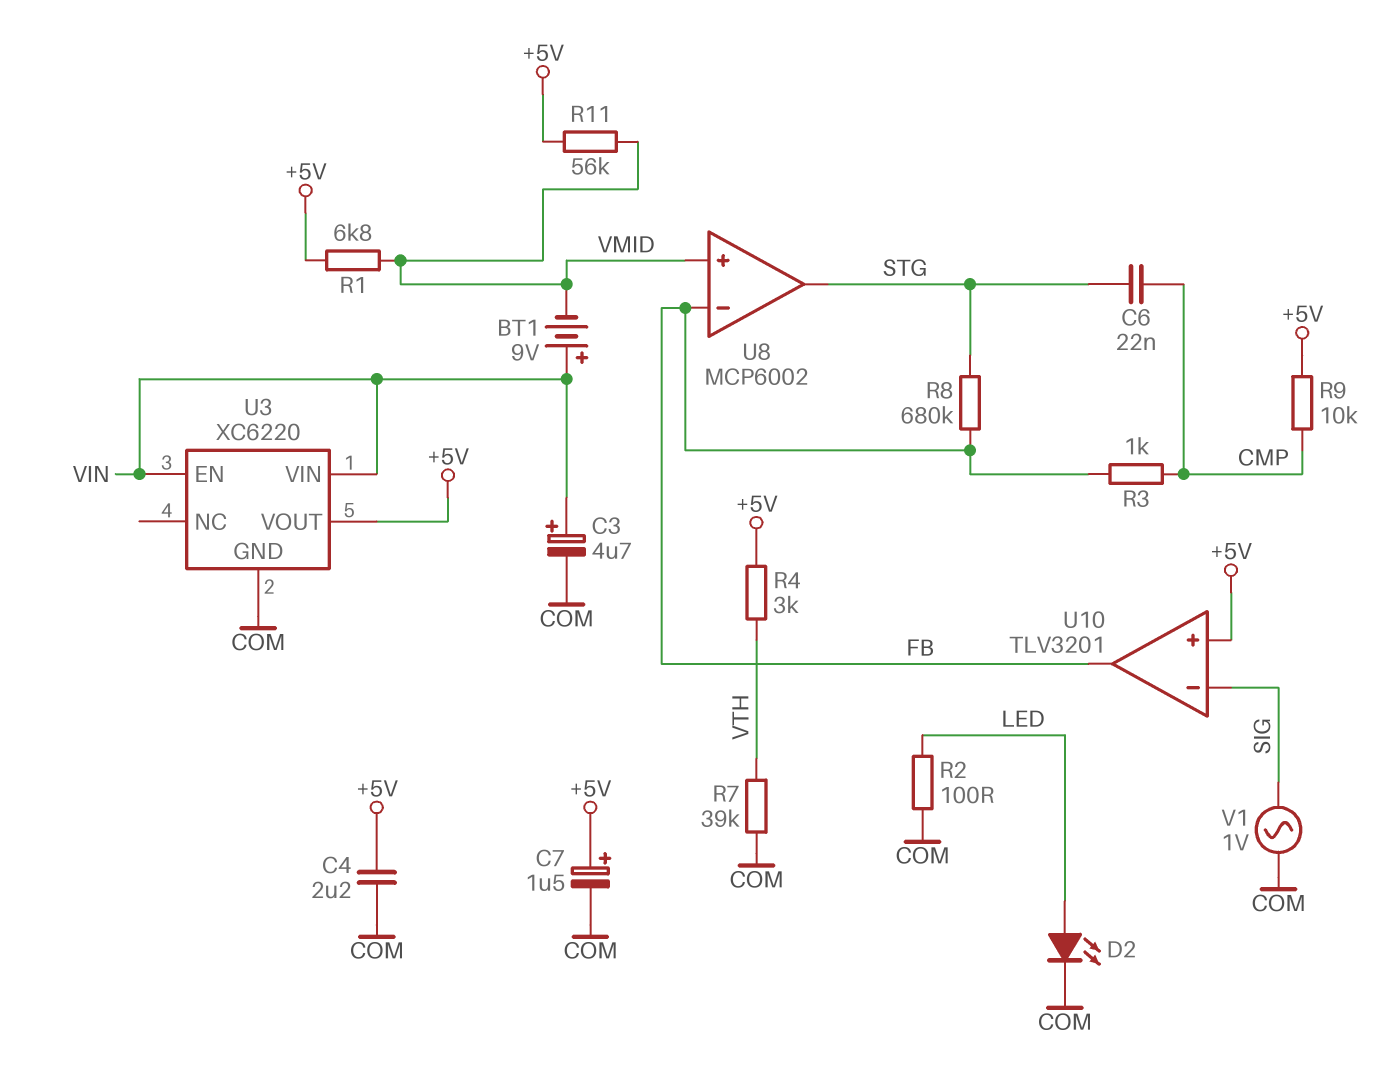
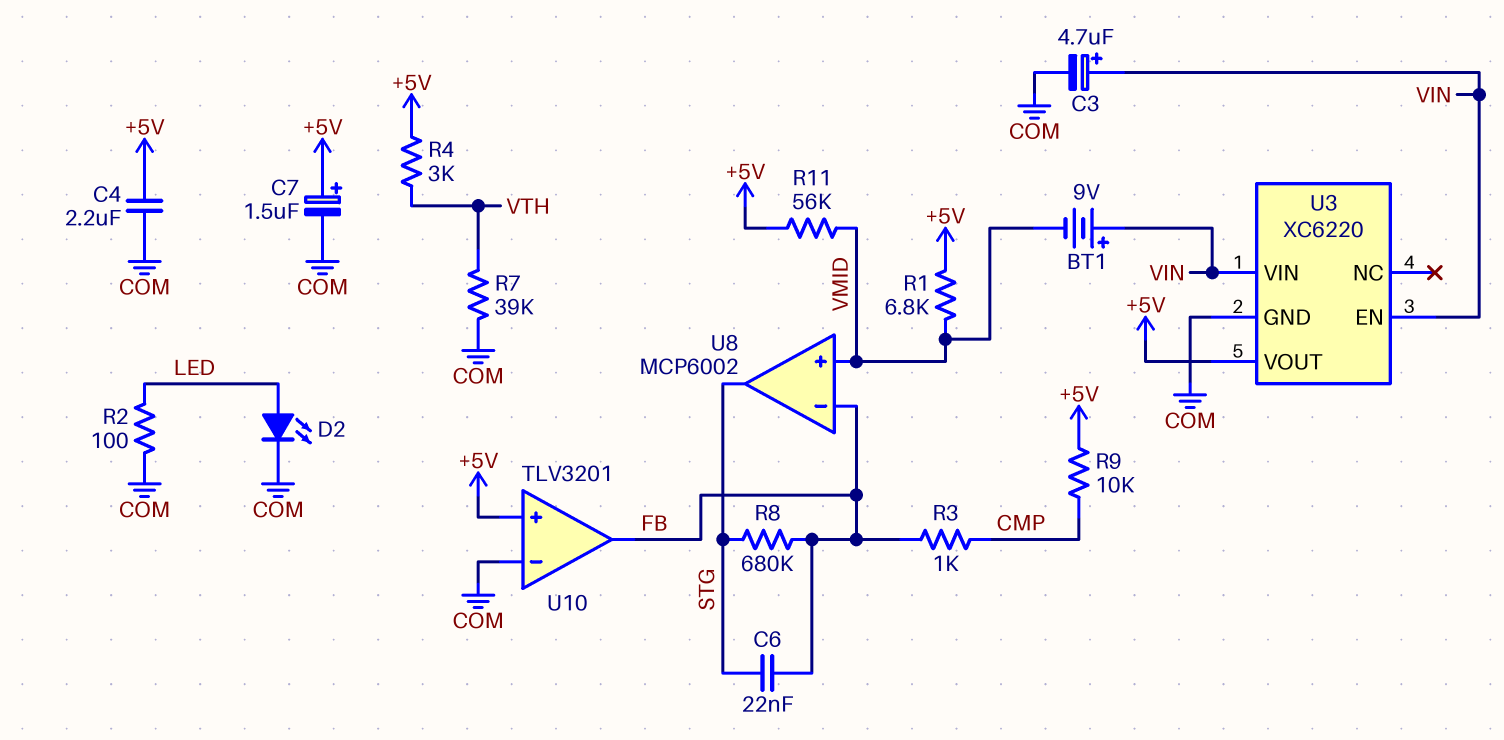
C6: 22nF (CMP, STG) -> 22nF (FB, STG)
U10 pin in-: SIG -> COM
V1: AC 1V (COM, SIG) -> none

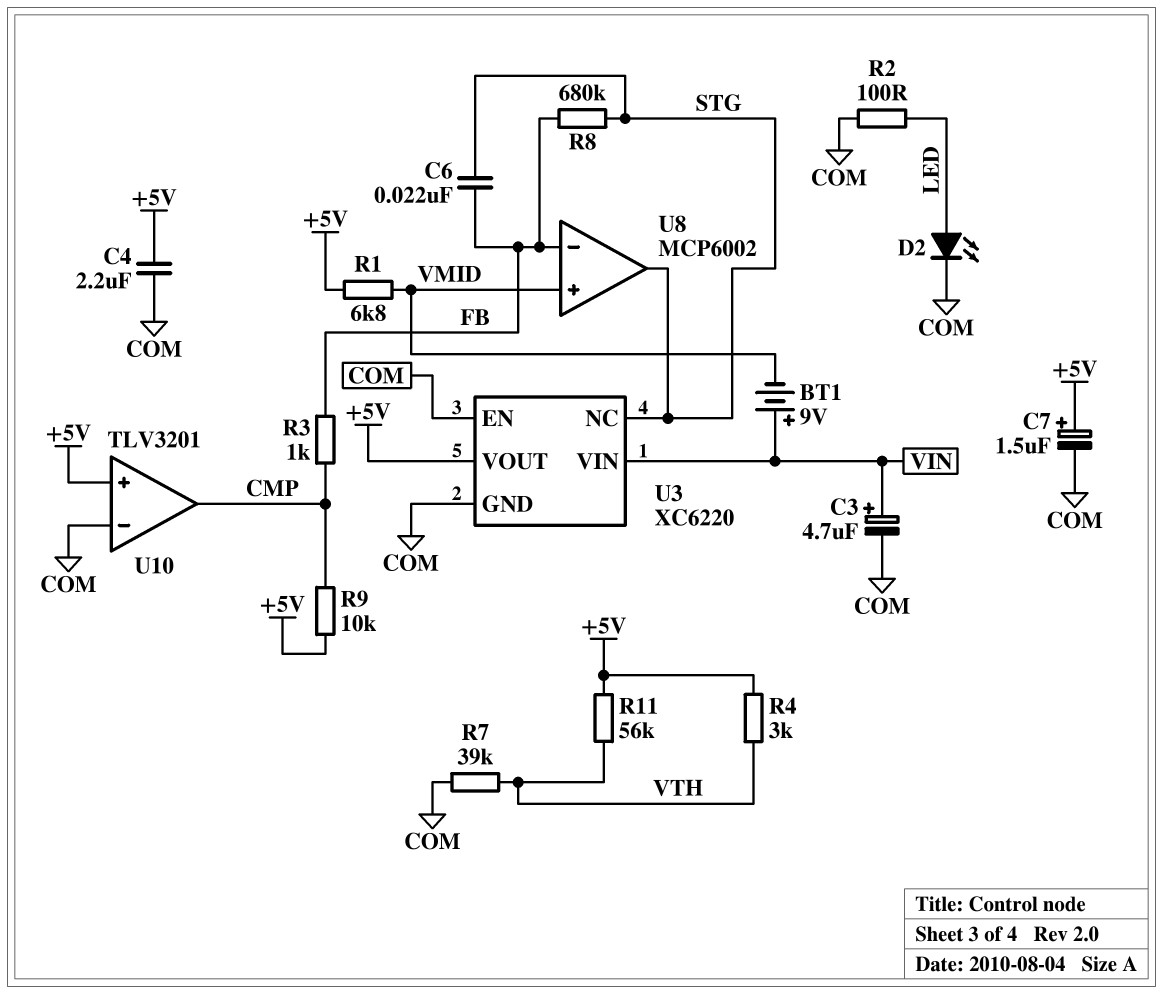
R11: 56k (+5V, VMID) -> 56k (+5V, VTH)
U3 pin EN: VIN -> COM
U3 pin NC: none -> STG
U10 pin out: FB -> CMP

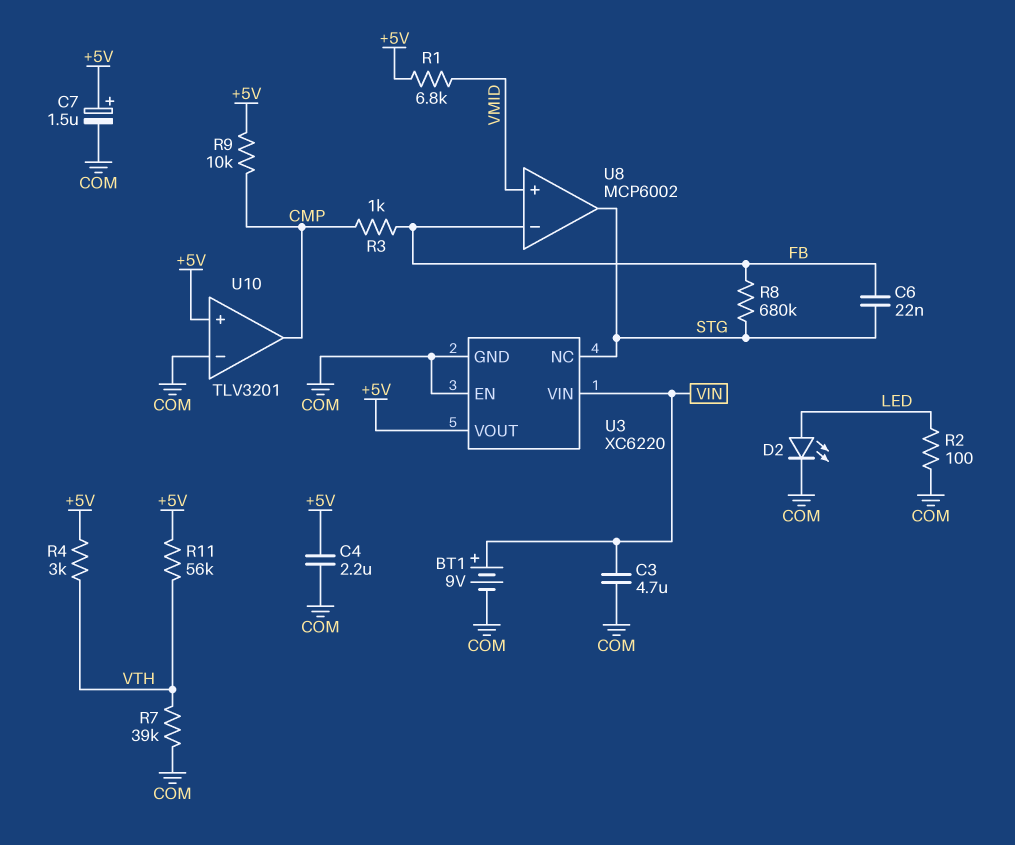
BT1: 9V (plus VIN, minus VMID) -> 9V (plus VIN, minus COM)
C3: 4.7uF (plus VIN, minus COM) -> 4.7uF (COM, VIN)

